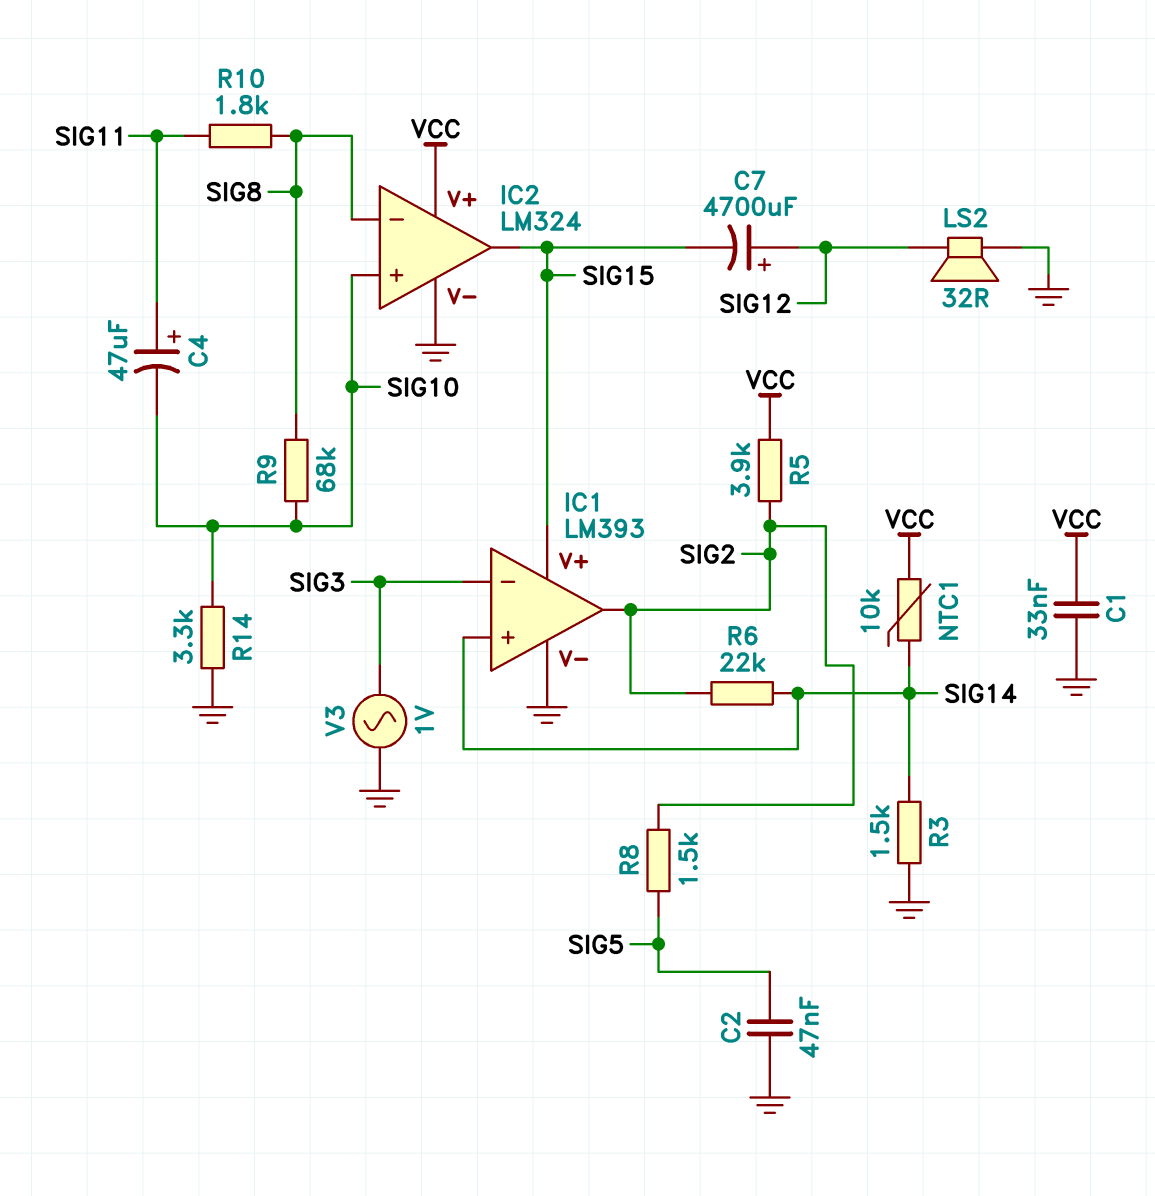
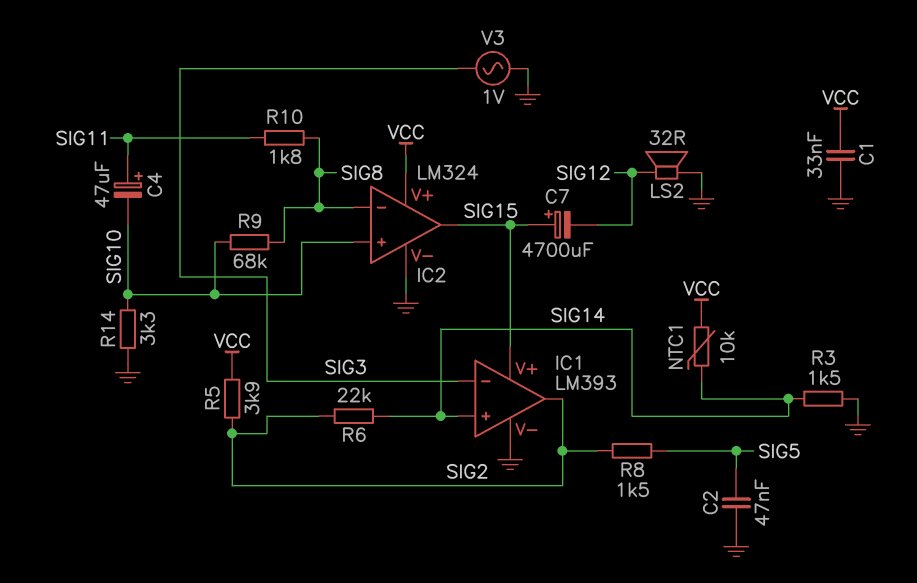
C7: 4700uF (plus SIG12, minus SIG15) -> 4700uF (plus SIG15, minus SIG12)

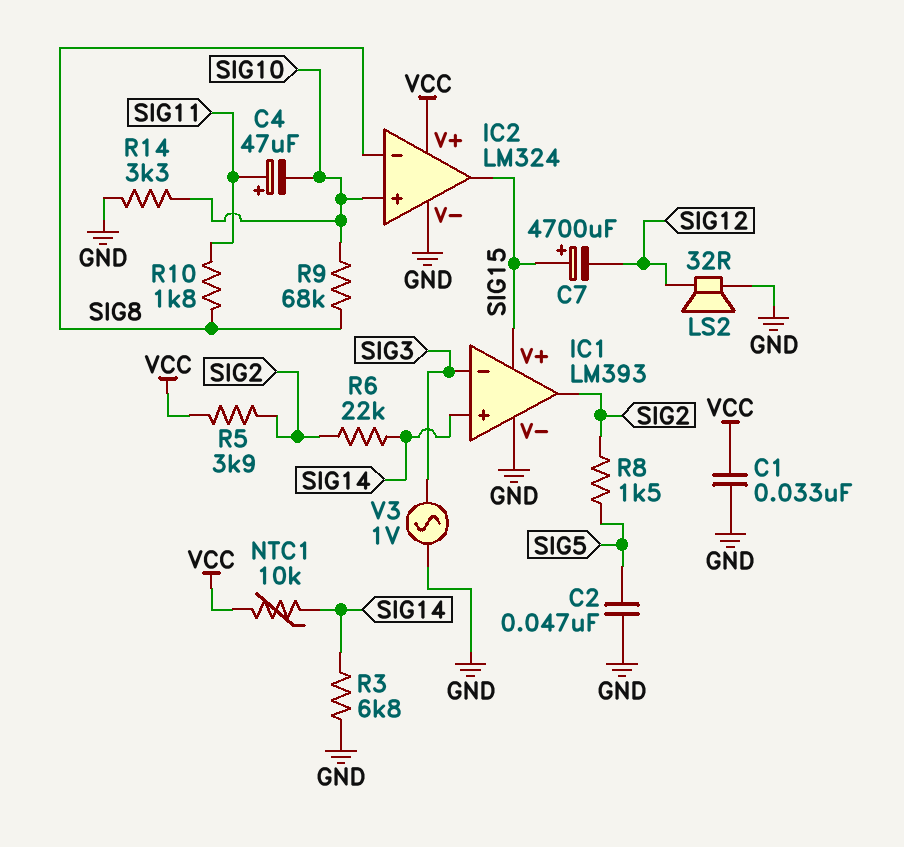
R3: 1.5k (GND, SIG14) -> 6.8k (GND, SIG14)

